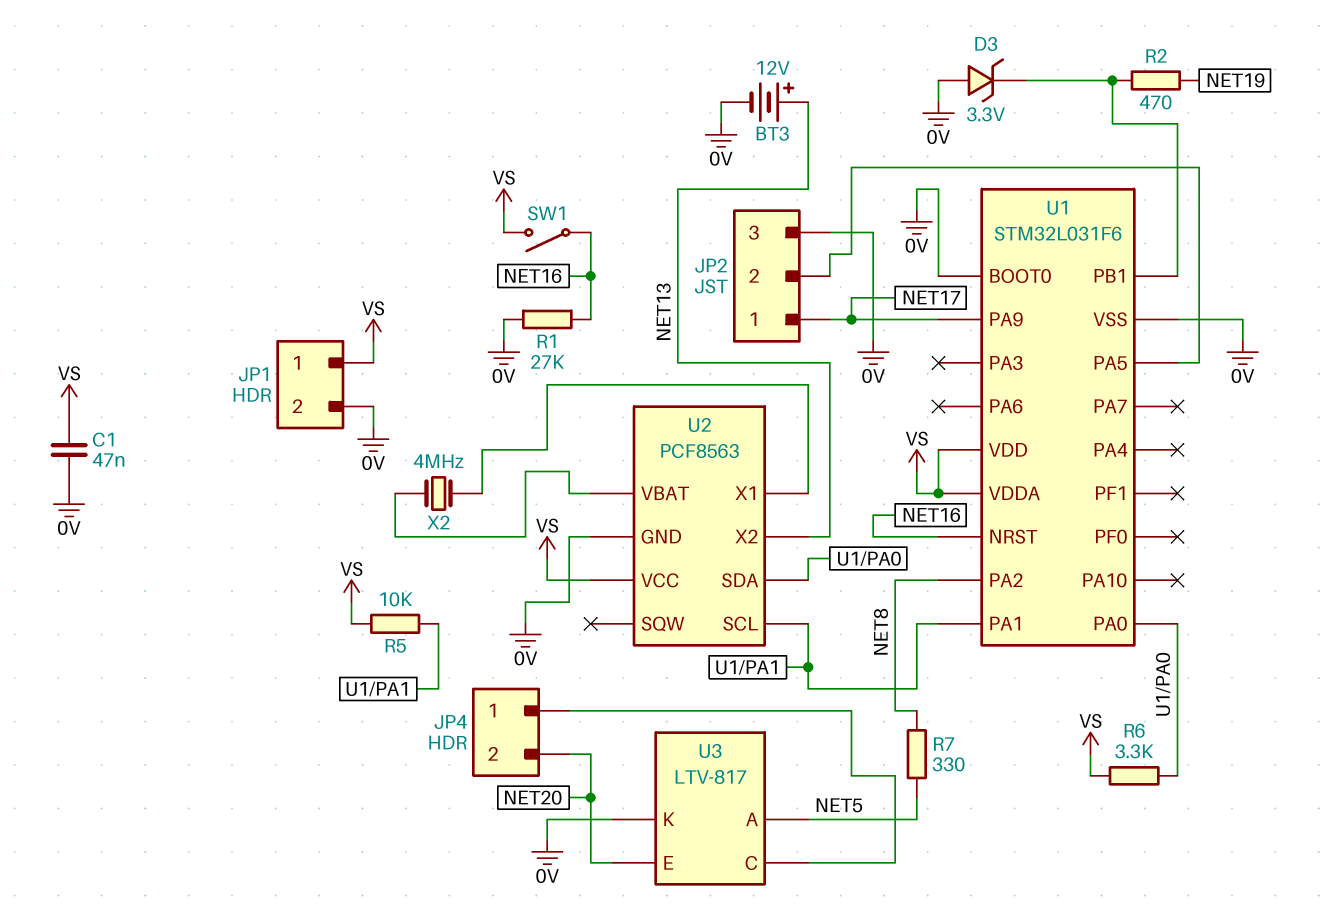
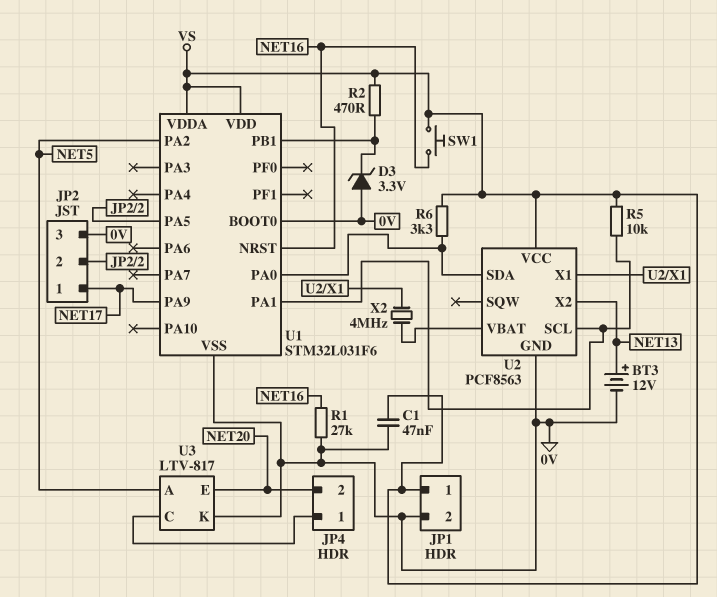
R2: 470 (NET19, U1/PB1) -> 470 (U1/PB1, VS)
R7: 330 (NET5, NET8) -> none
SW1: switch (NET16, VS) -> button (NET16, VS)
U1 pin PA2: NET8 -> NET5

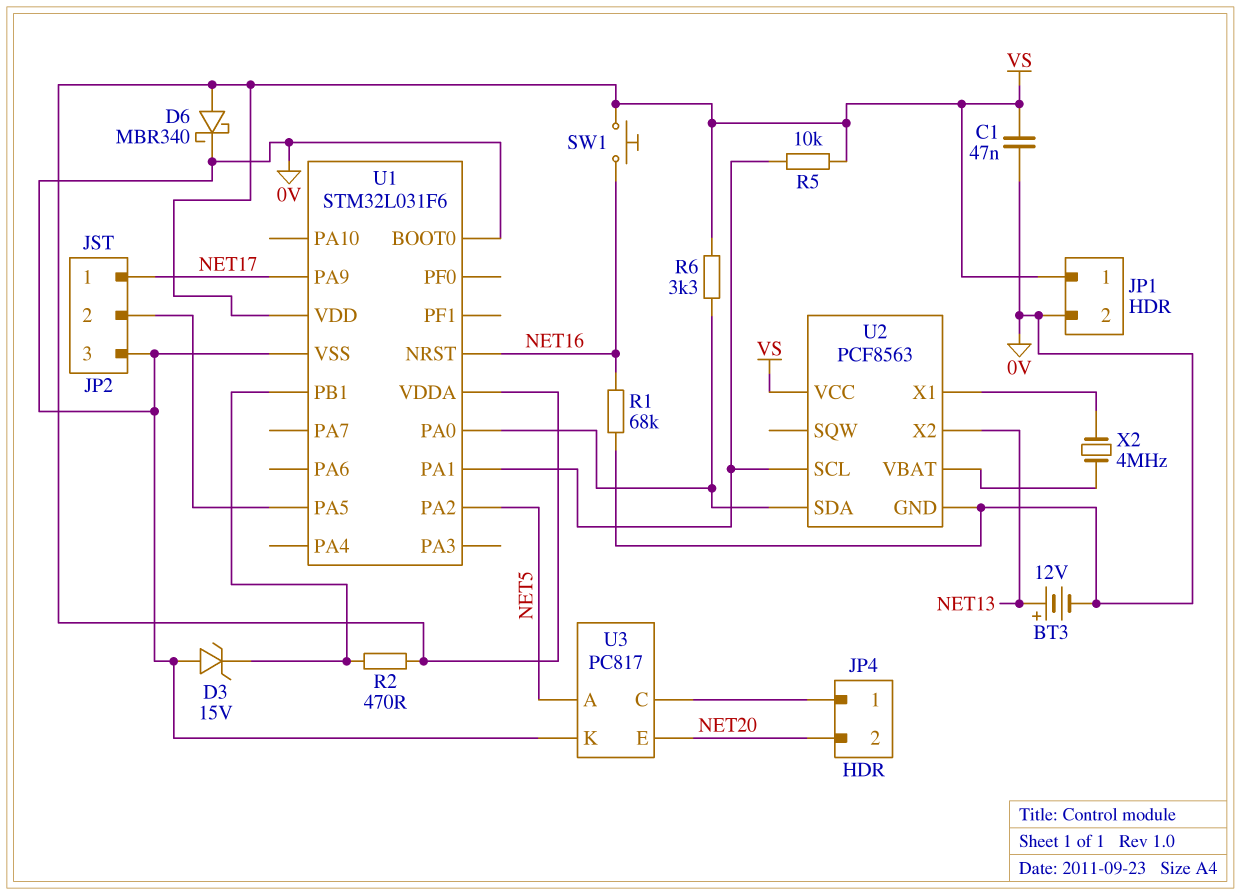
D3: zener 3.3V (A 0V, K U1/PB1) -> zener 15V (A 0V, K U1/PB1)
D6: none -> schottky MBR340 (A VS, K 0V)
R1: 27k (0V, NET16) -> 68k (0V, NET16)
U3: LTV-817 -> PC817

